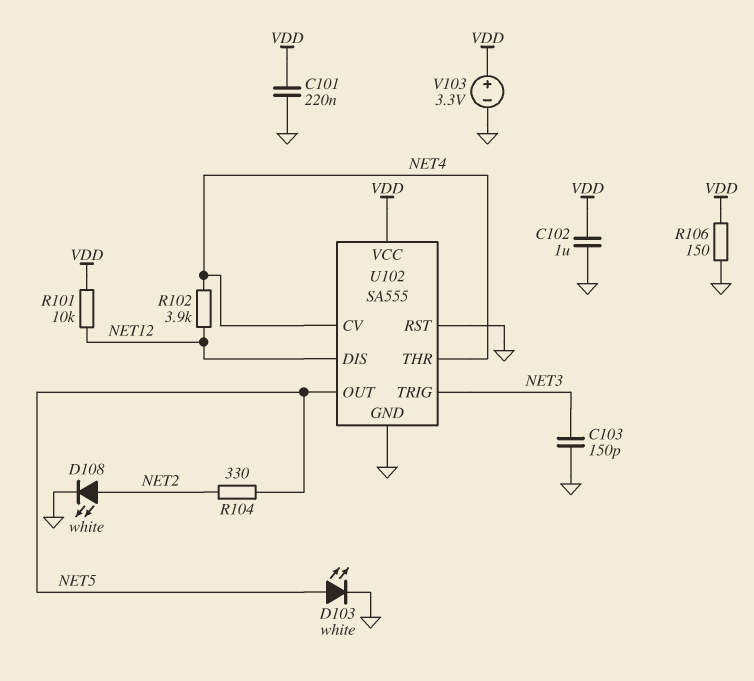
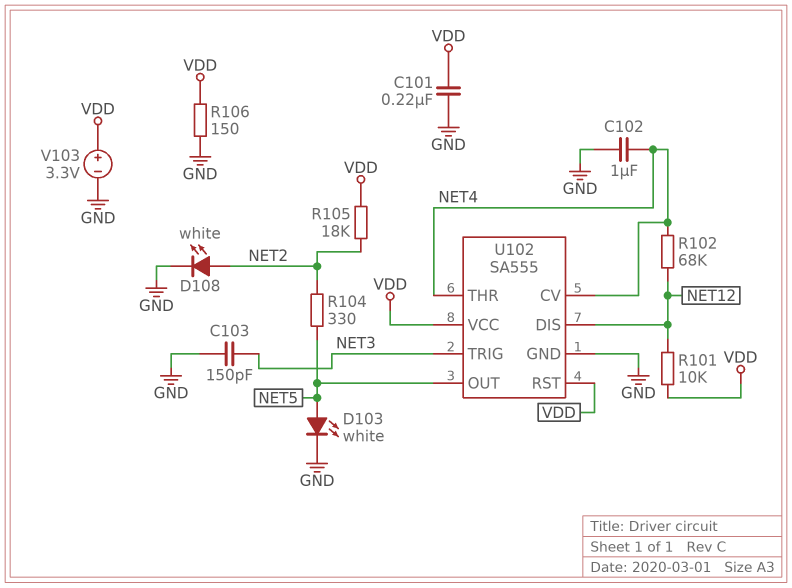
C102: 1uF (GND, VDD) -> 1uF (GND, NET4)
R102: 3.9k (NET4, NET12) -> 68k (NET4, NET12)
R105: none -> 18k (NET2, VDD)
U102 pin RST: GND -> VDD

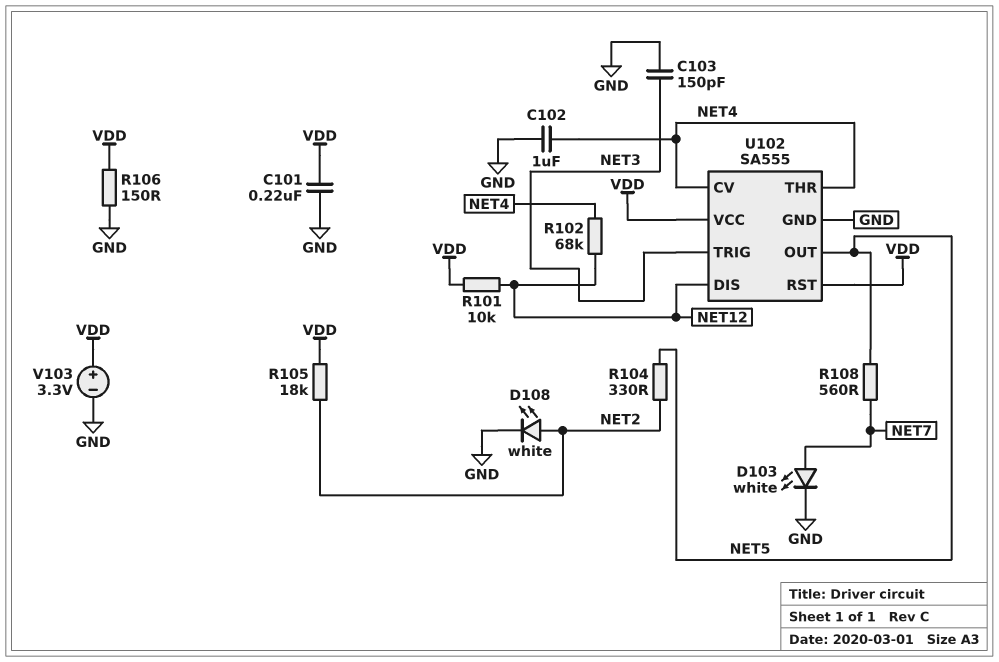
D103: LED white (A NET5, K GND) -> LED white (A NET7, K GND)
R108: none -> 560 (NET5, NET7)

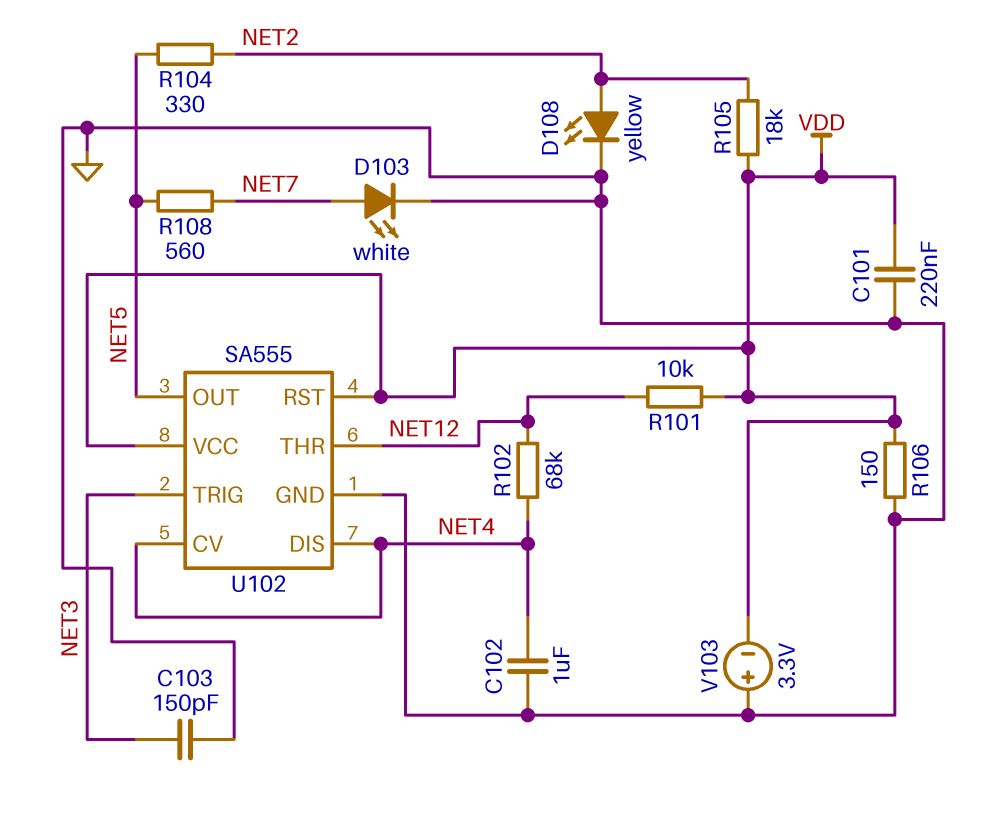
D108: LED white (A NET2, K GND) -> LED yellow (A NET2, K GND)
U102 pin DIS: NET12 -> NET4
U102 pin THR: NET4 -> NET12
V103: 3.3V (plus VDD, minus GND) -> 3.3V (plus GND, minus VDD)

